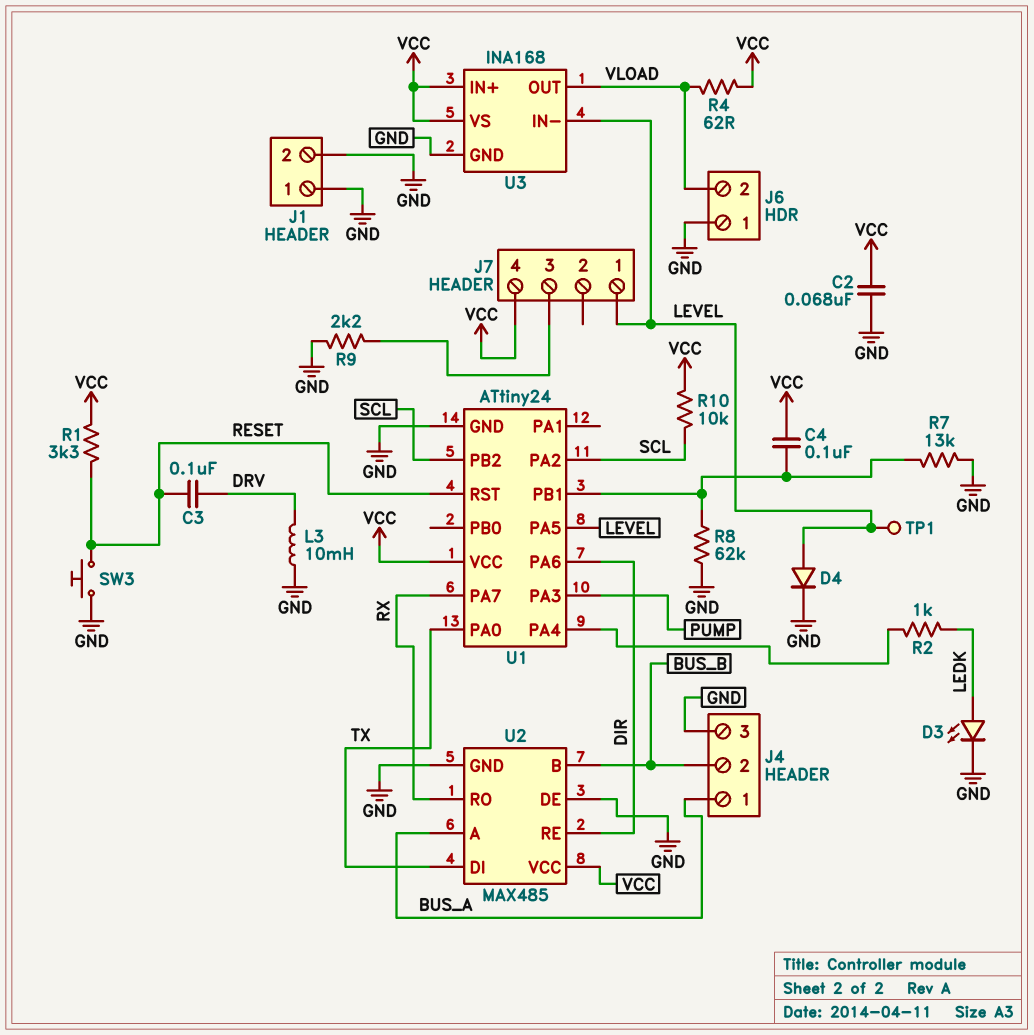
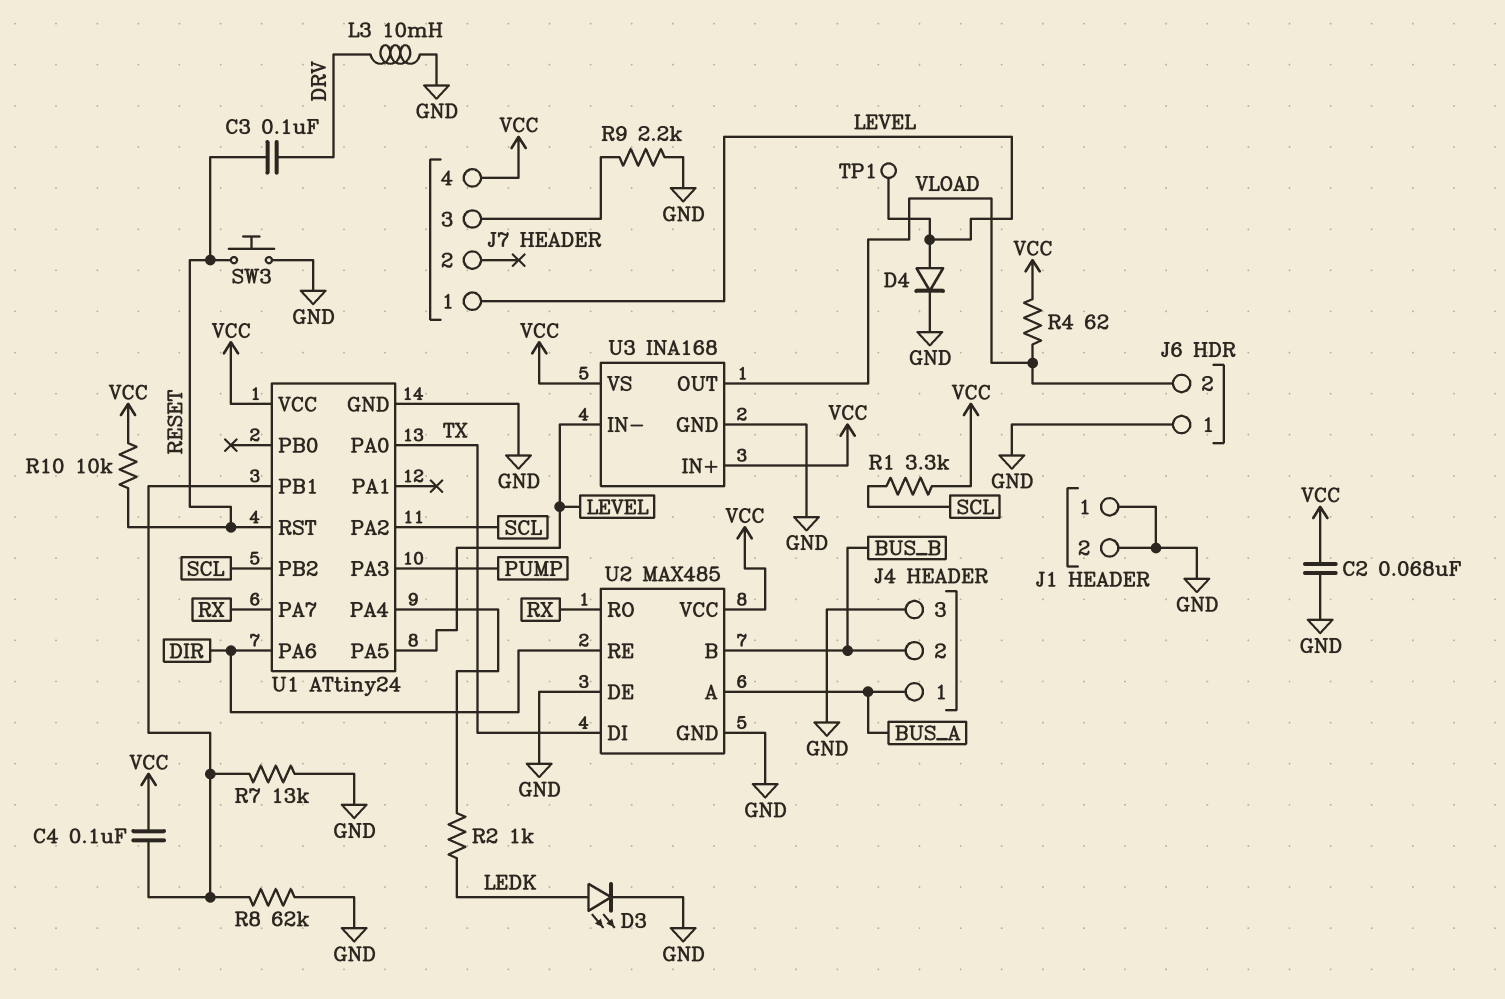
R1: 3.3k (RESET, VCC) -> 3.3k (SCL, VCC)
R10: 10k (SCL, VCC) -> 10k (RESET, VCC)

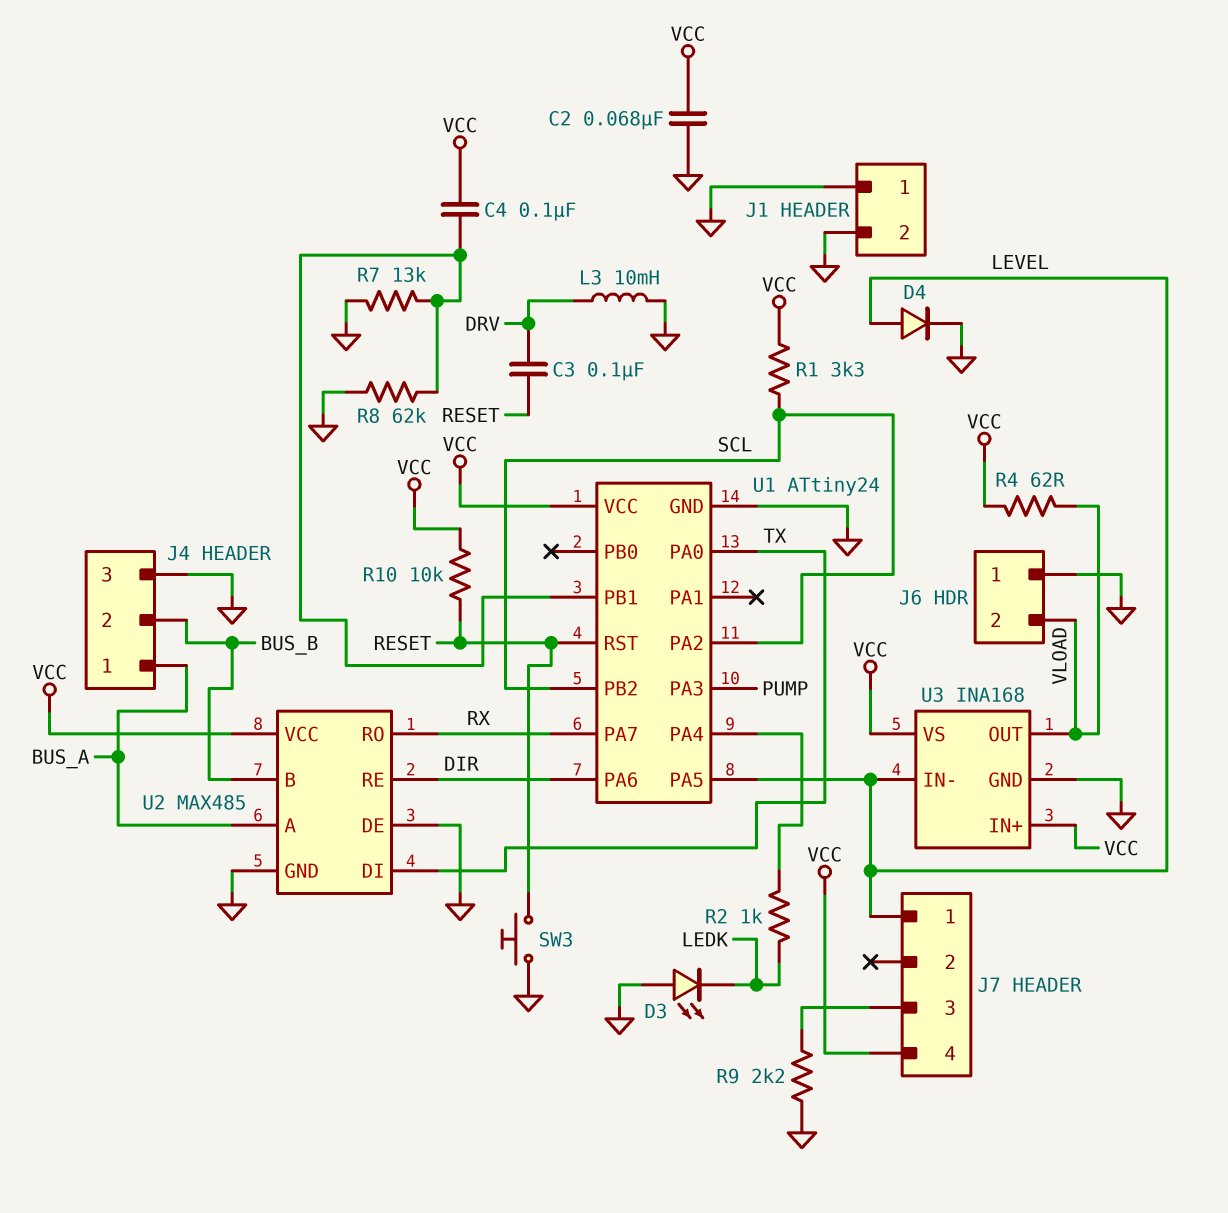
D3: LED (A LEDK, K GND) -> LED (A GND, K LEDK)
TP1: test point (LEVEL) -> none

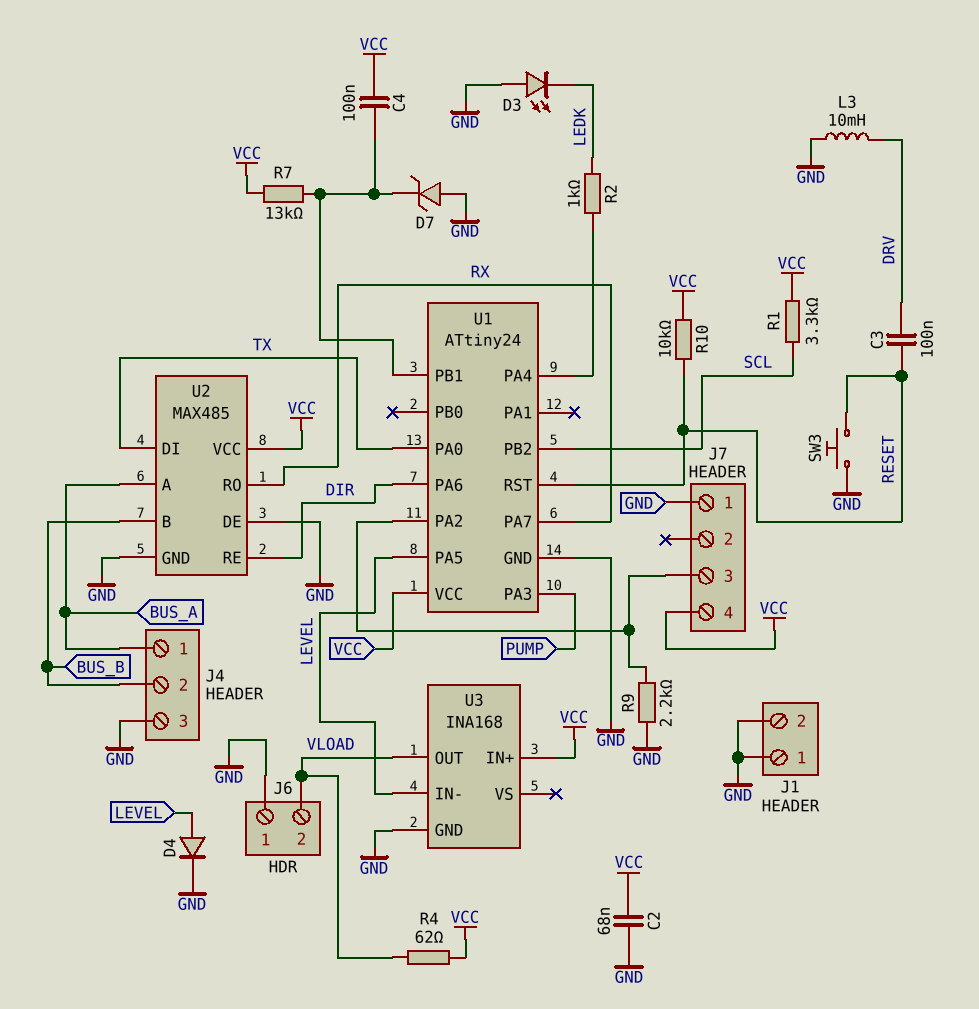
D7: none -> zener (A GND, K U1/PB1)
J7 pin 1: LEVEL -> GND
R7: 13k (GND, U1/PB1) -> 13k (U1/PB1, VCC)
R8: 62k (GND, U1/PB1) -> none
U1 pin PA2: SCL -> J7/3
U3 pin VS: VCC -> none

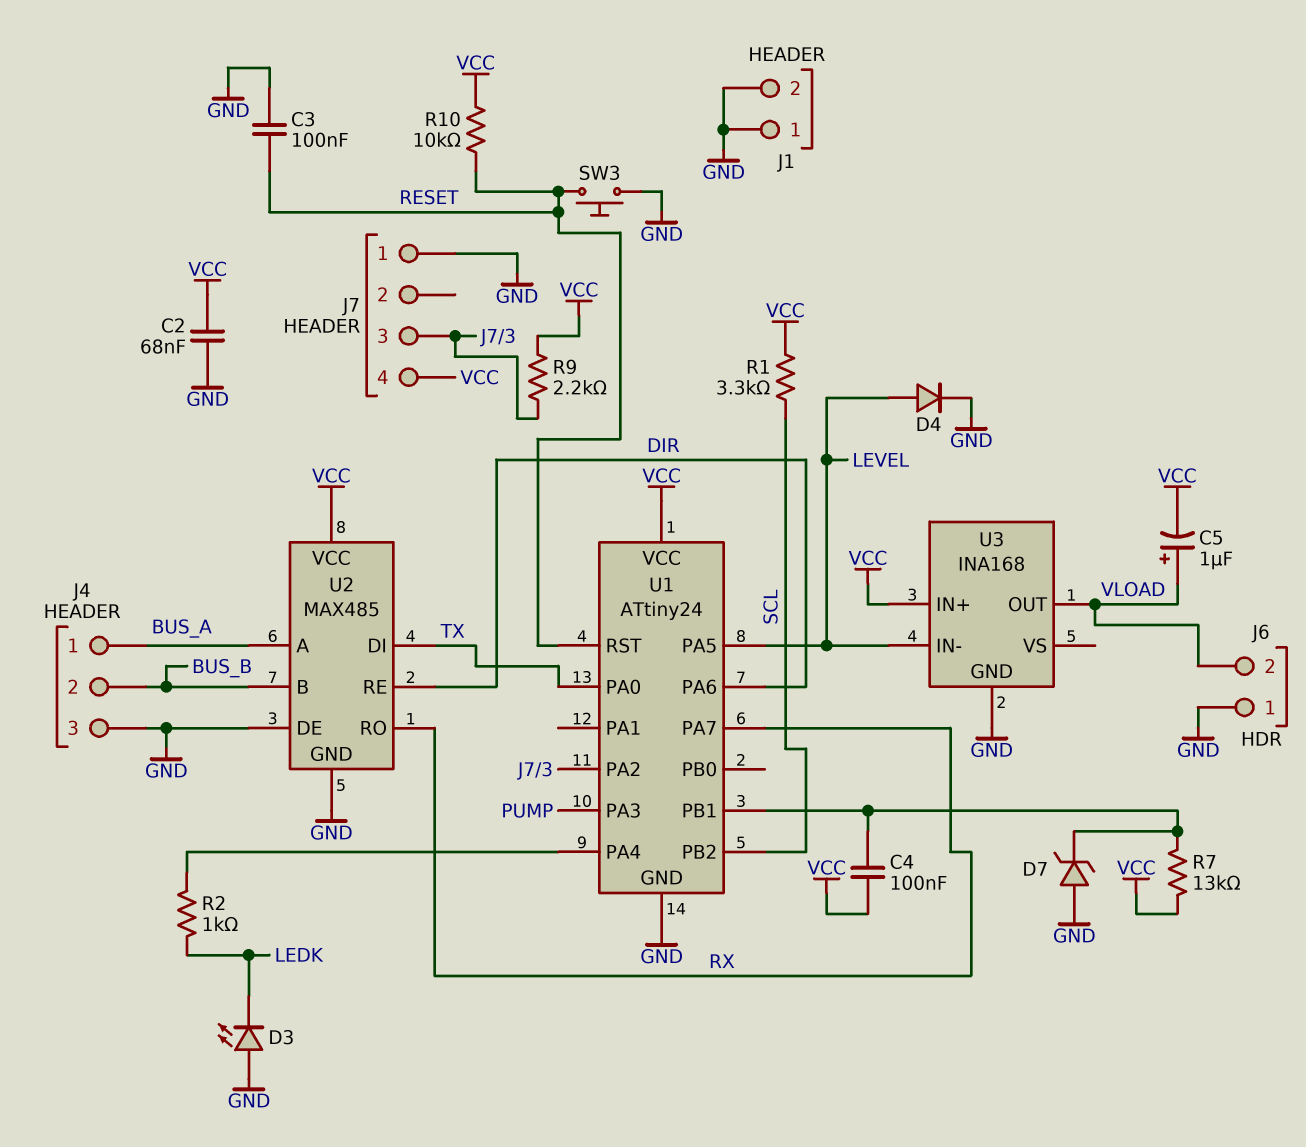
C3: 100nF (DRV, RESET) -> 100nF (GND, RESET)
C5: none -> 1uF (plus VLOAD, minus VCC)
L3: 10mH (DRV, GND) -> none
R4: 62 (VCC, VLOAD) -> none
R9: 2.2k (GND, J7/3) -> 2.2k (J7/3, VCC)

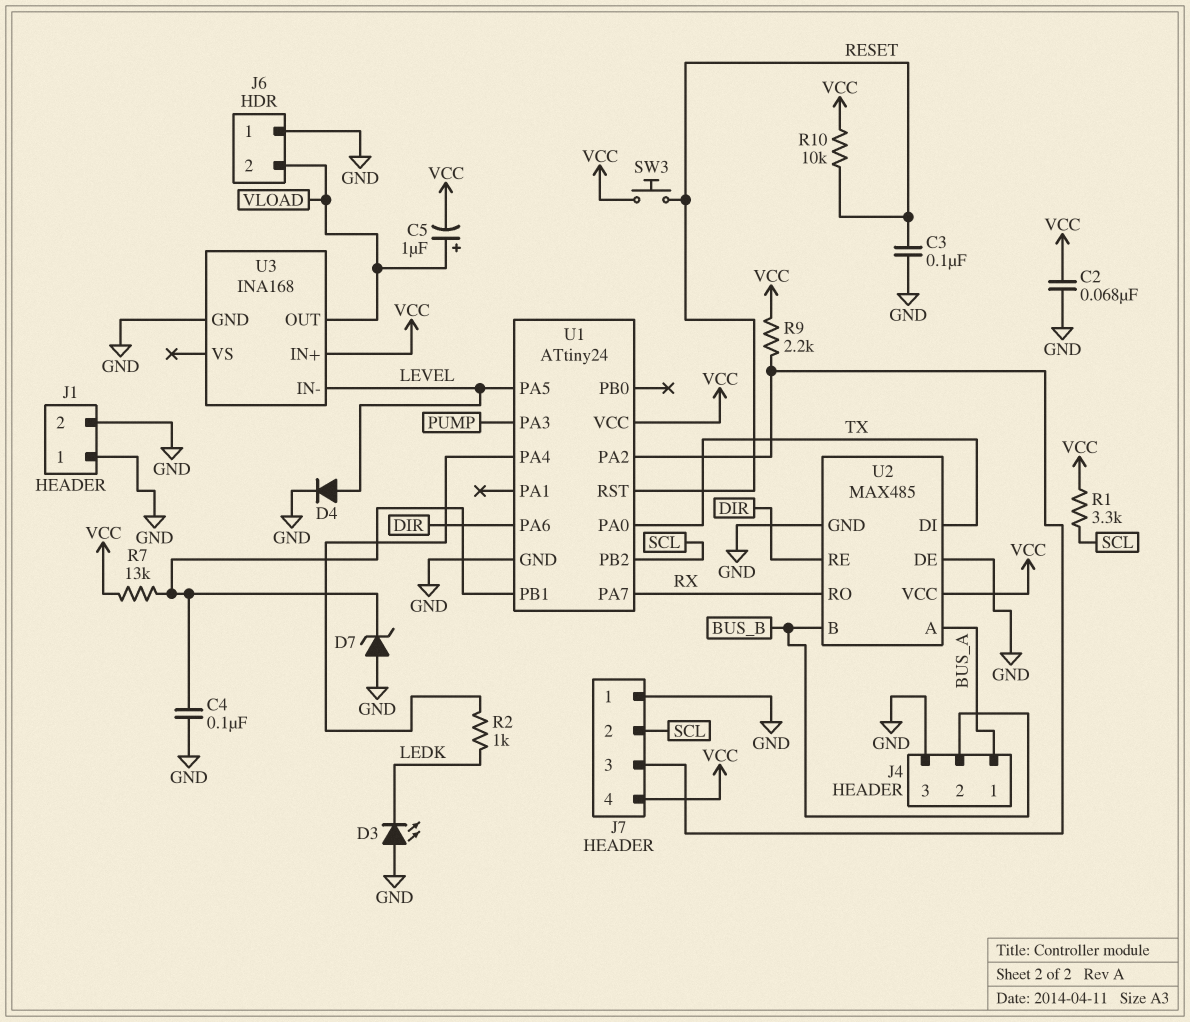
C4: 100nF (U1/PB1, VCC) -> 100nF (GND, U1/PB1)
J7 pin 2: none -> SCL
SW3: button (GND, RESET) -> button (RESET, VCC)

